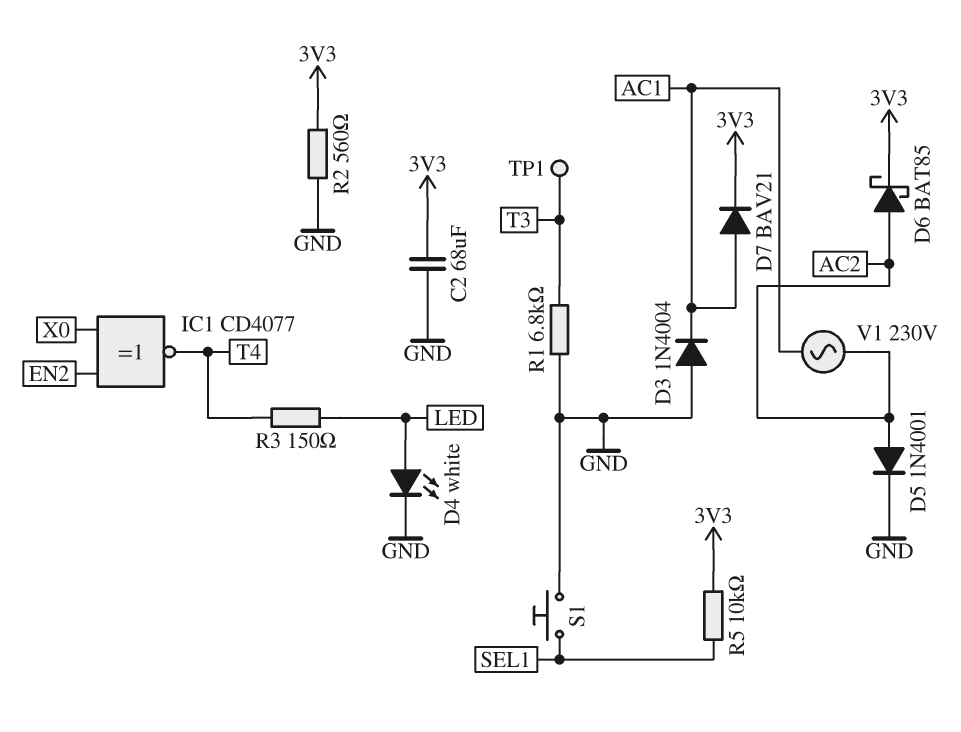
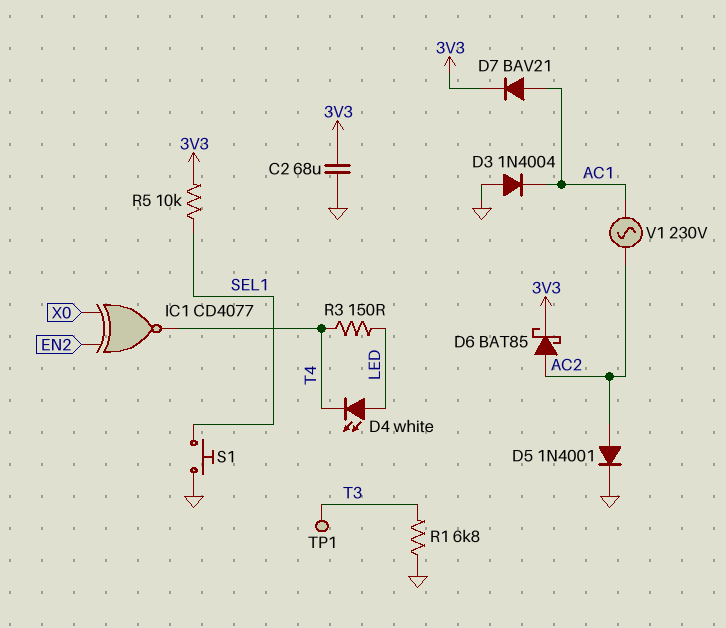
D4: LED white (A LED, K GND) -> LED white (A LED, K T4)
R2: 560 (3V3, GND) -> none

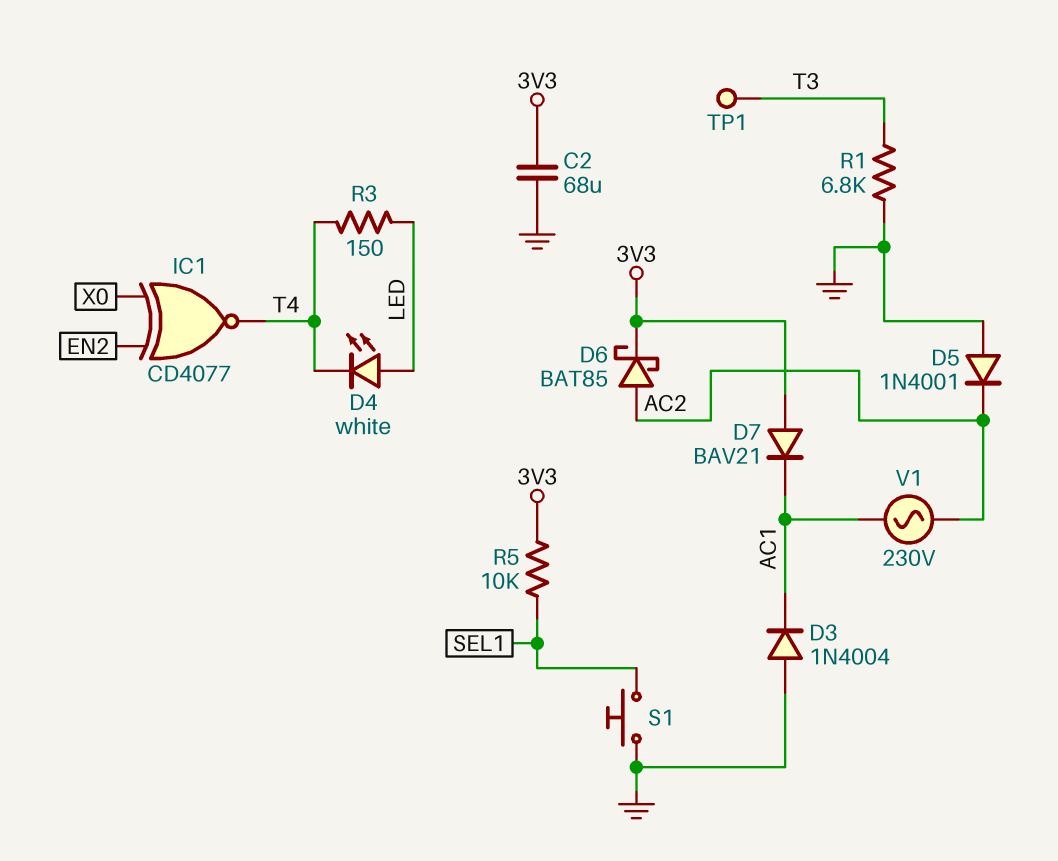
D5: diode 1N4001 (A AC2, K GND) -> diode 1N4001 (A GND, K AC2)
D7: diode BAV21 (A AC1, K 3V3) -> diode BAV21 (A 3V3, K AC1)

